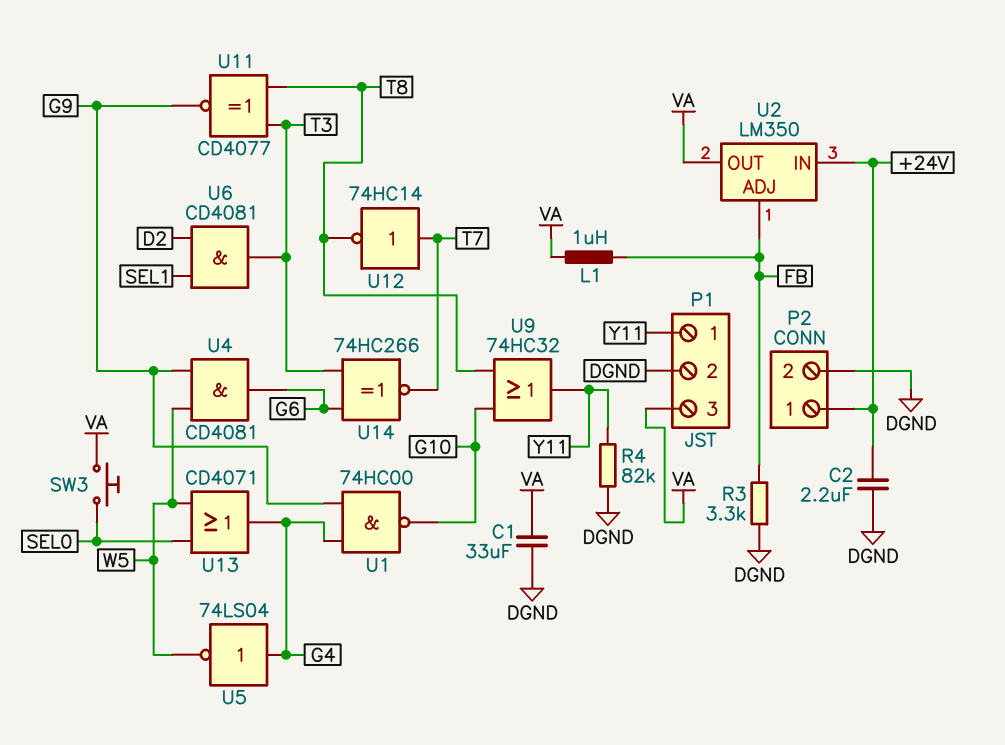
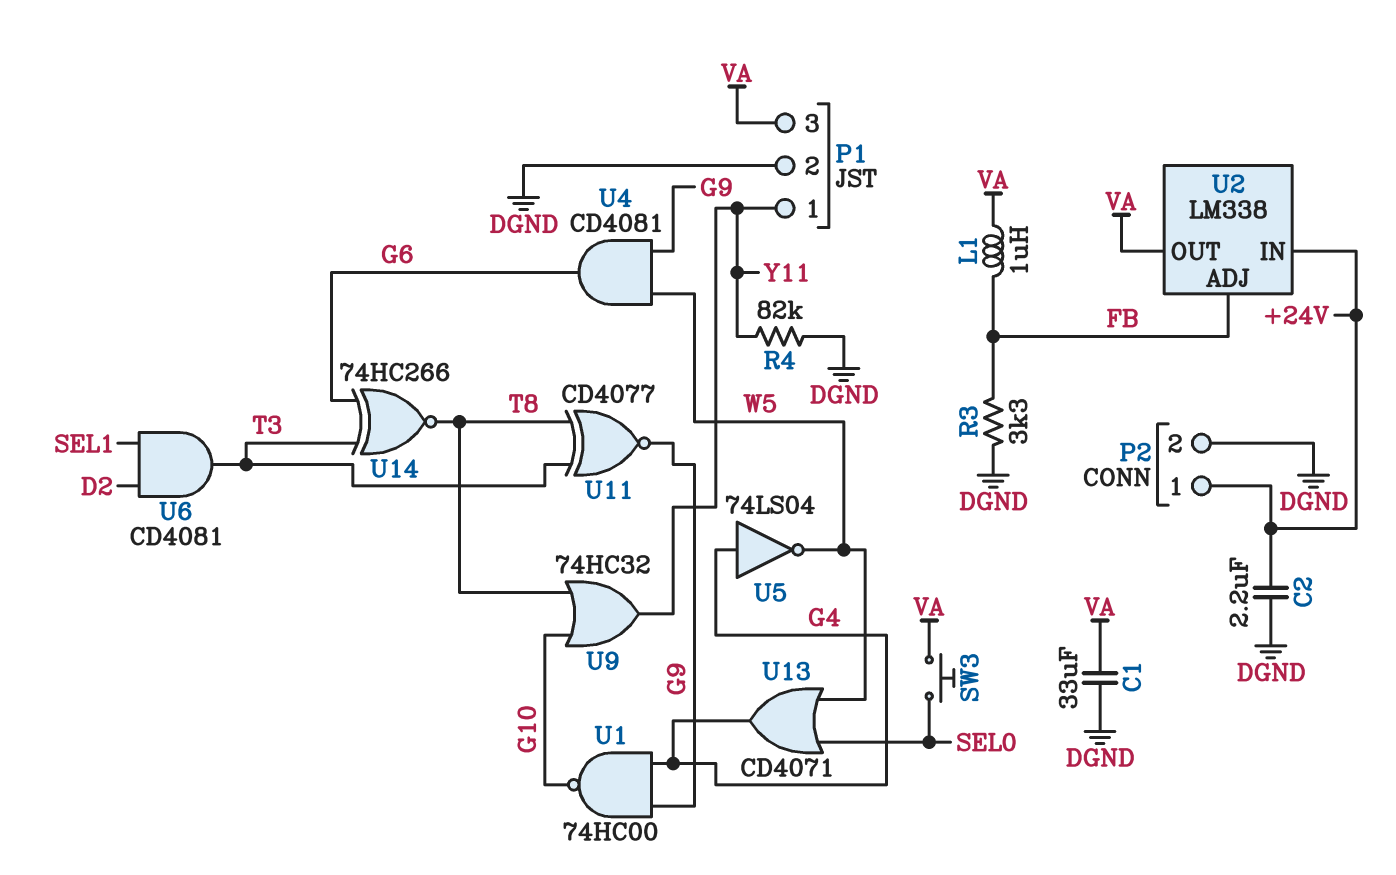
U2: LM350 -> LM338
U12: NOT 74HC14 (in T7, out T8) -> none
U14: XNOR 74HC266 (in G6, in T3, out T7) -> XNOR 74HC266 (in G6, in T3, out T8)

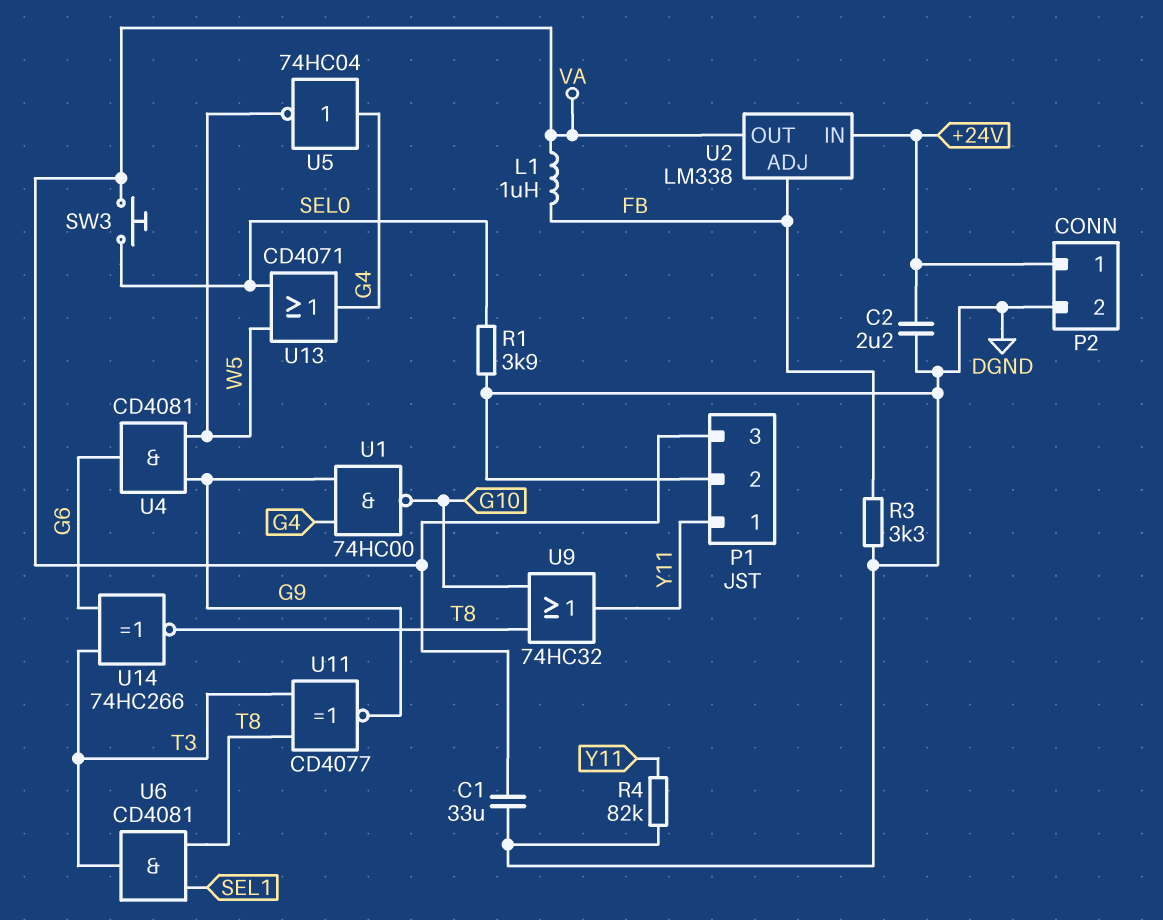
R1: none -> 3.9k (DGND, SEL0)
U5: NOT 74LS04 (in G4, out W5) -> NOT 74HC04 (in G4, out W5)
U6: AND CD4081 (in D2, in SEL1, out T3) -> AND CD4081 (in SEL1, in T8, out T3)

